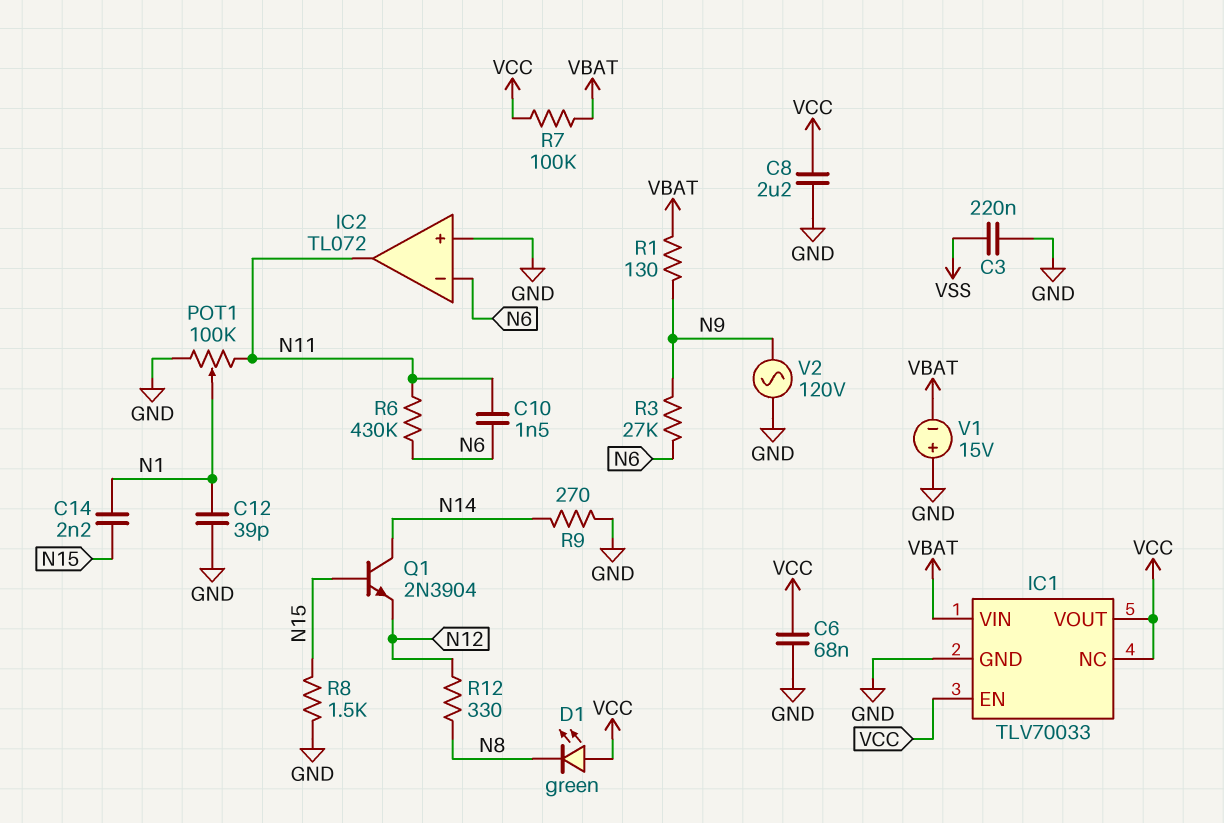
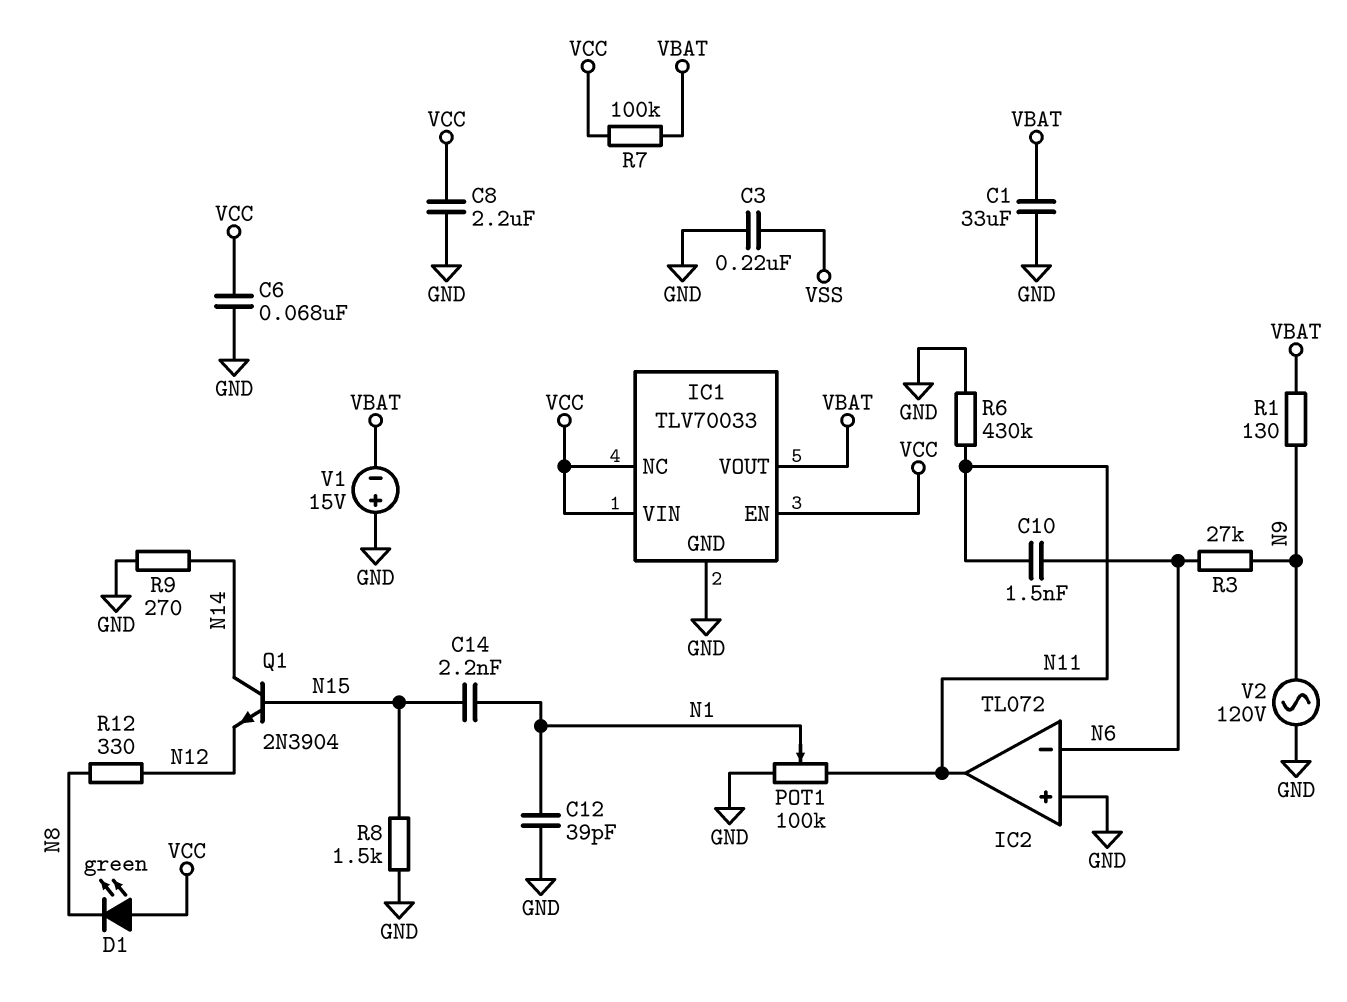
C1: none -> 33uF (GND, VBAT)
IC1 pin VIN: VBAT -> VCC
IC1 pin VOUT: VCC -> VBAT
R6: 430k (N6, N11) -> 430k (GND, N11)

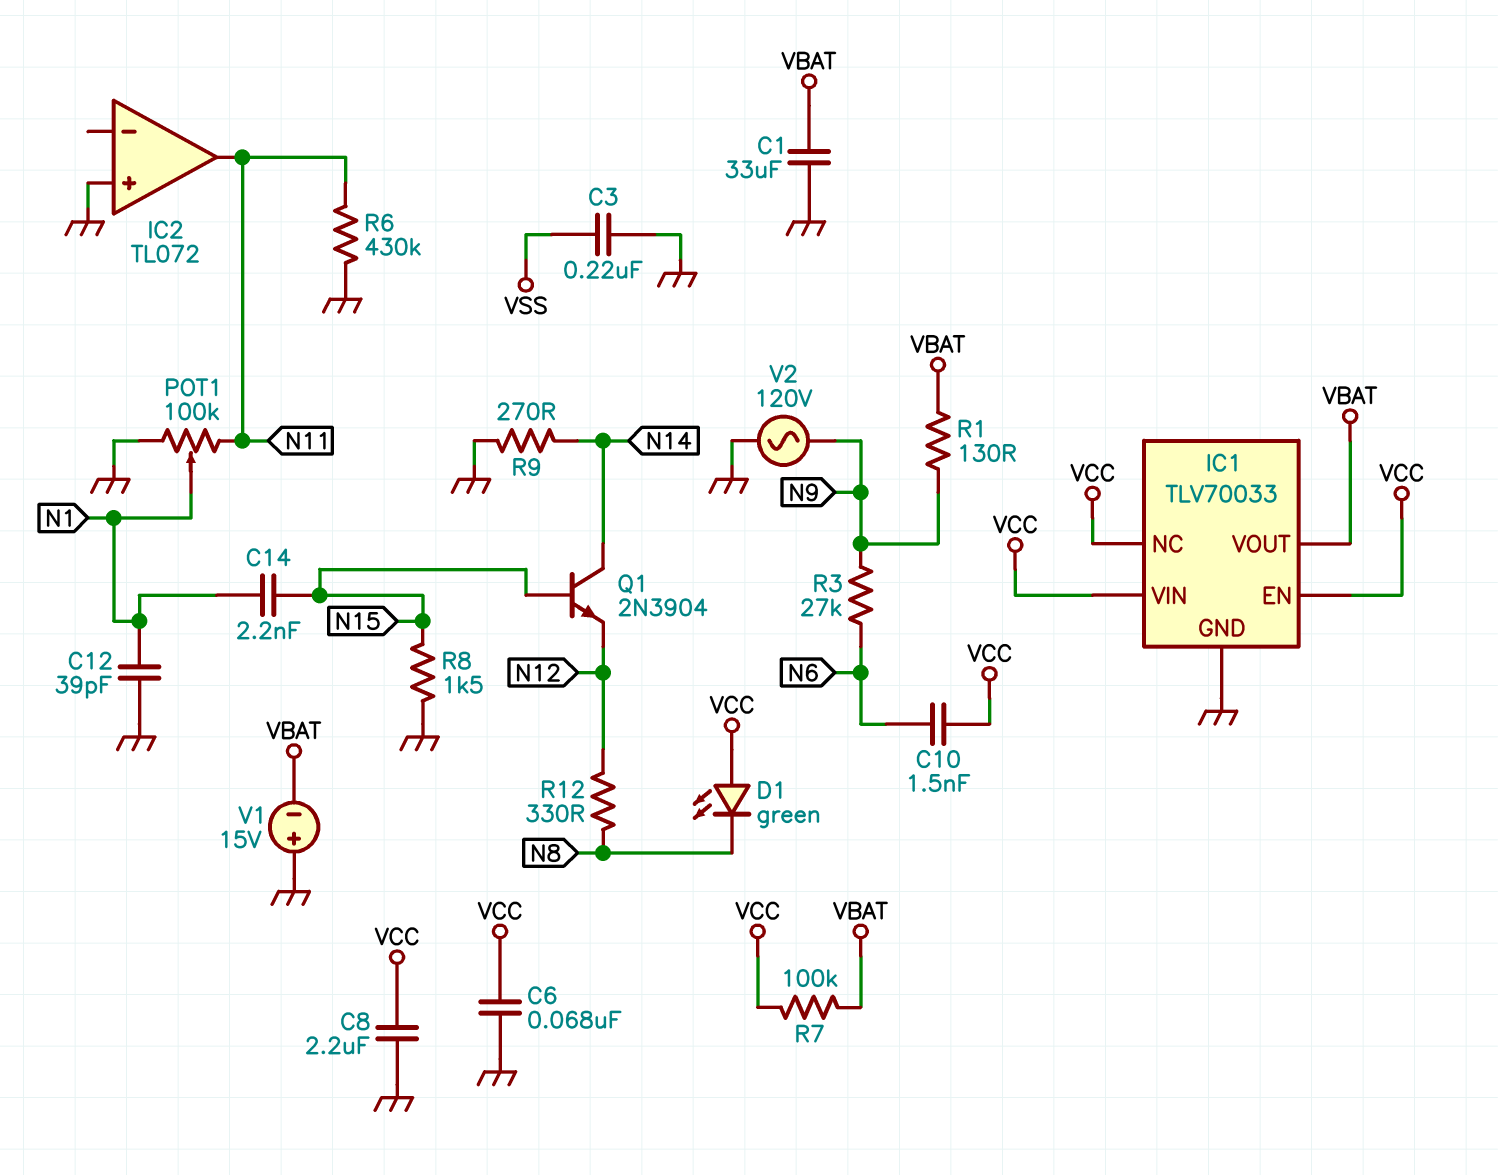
C10: 1.5nF (N6, N11) -> 1.5nF (N6, VCC)
IC2 pin in-: N6 -> none

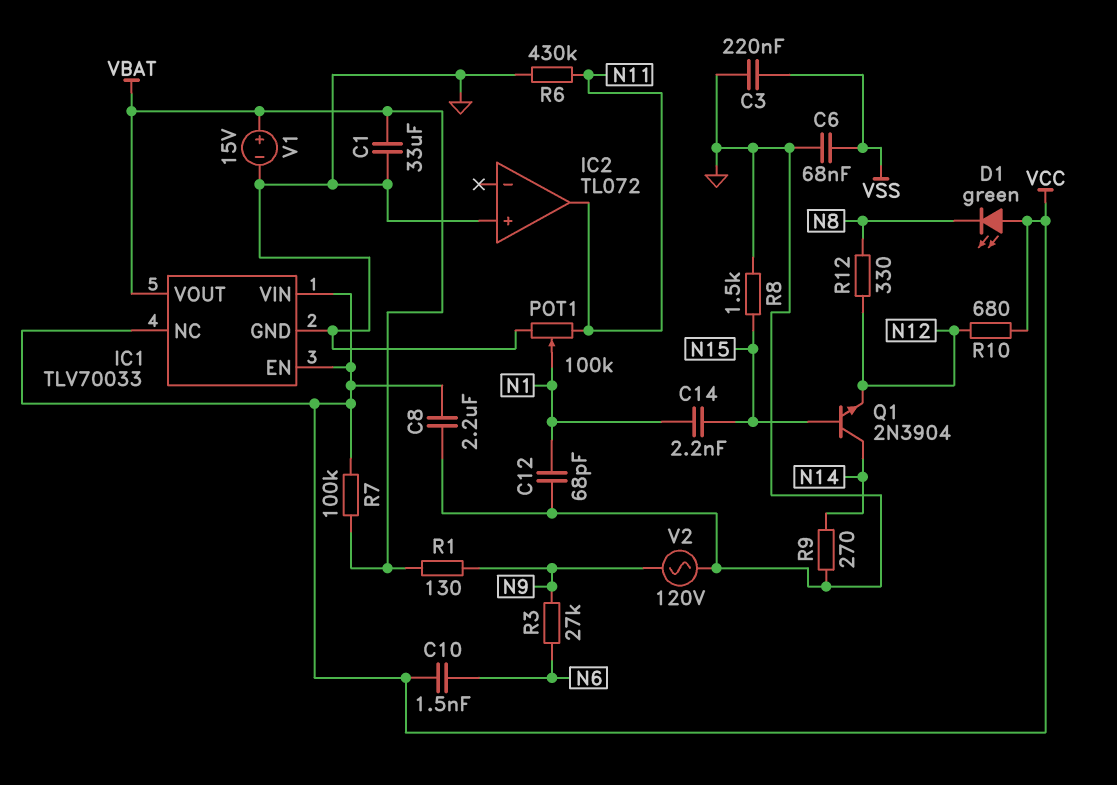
C6: 68nF (GND, VCC) -> 68nF (GND, VSS)
C12: 39pF (GND, N1) -> 68pF (GND, N1)
R10: none -> 680 (N12, VCC)
V1: 15V (plus GND, minus VBAT) -> 15V (plus VBAT, minus GND)

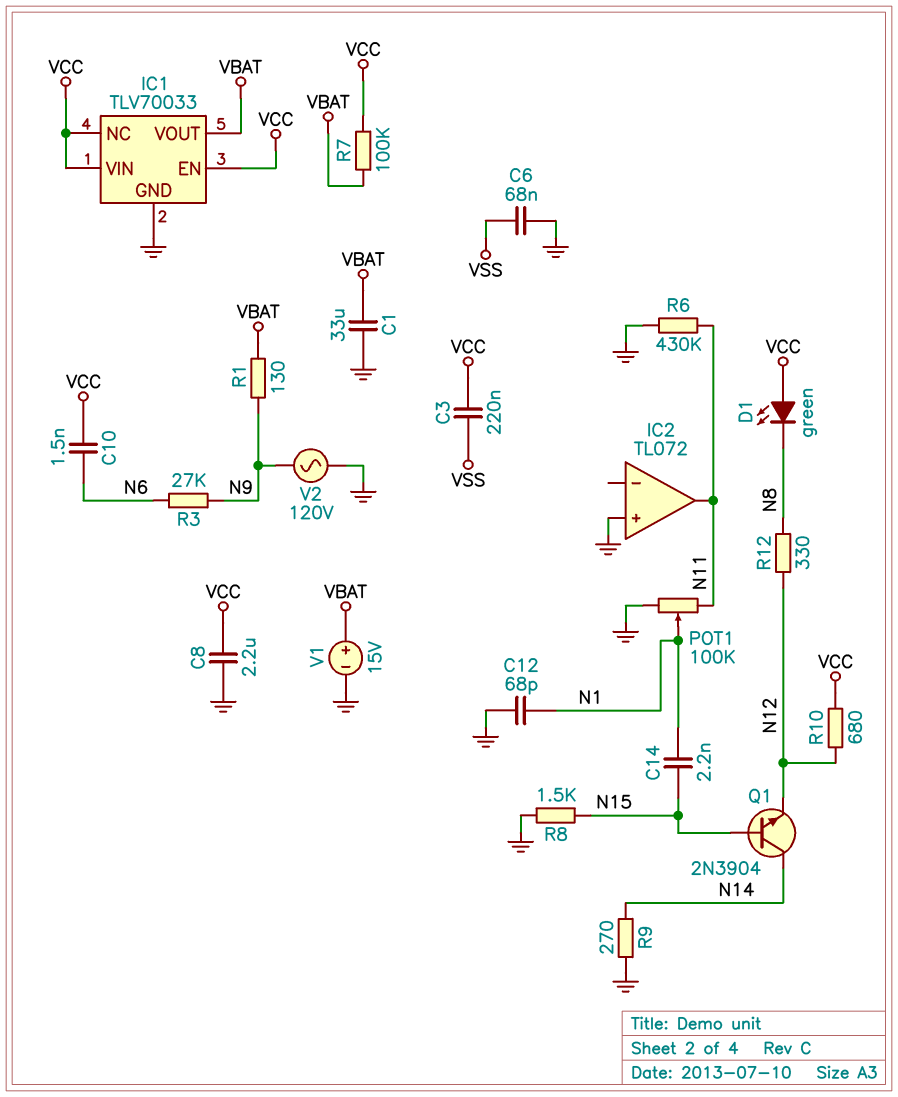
C3: 220nF (GND, VSS) -> 220nF (VCC, VSS)

